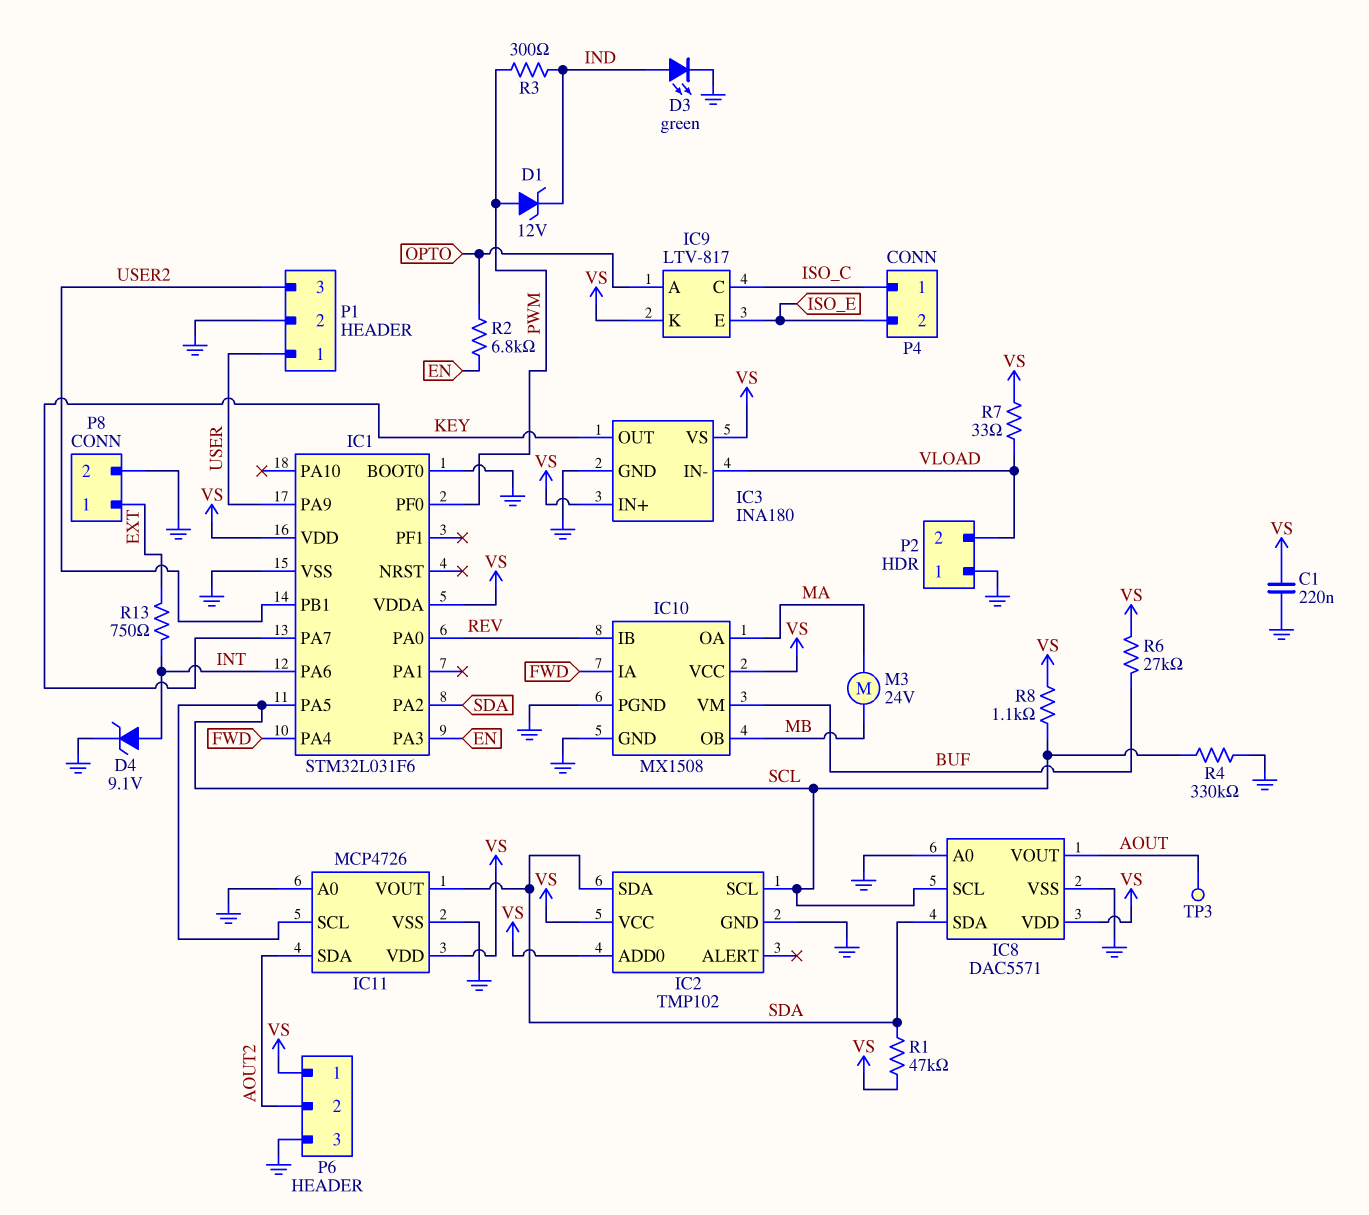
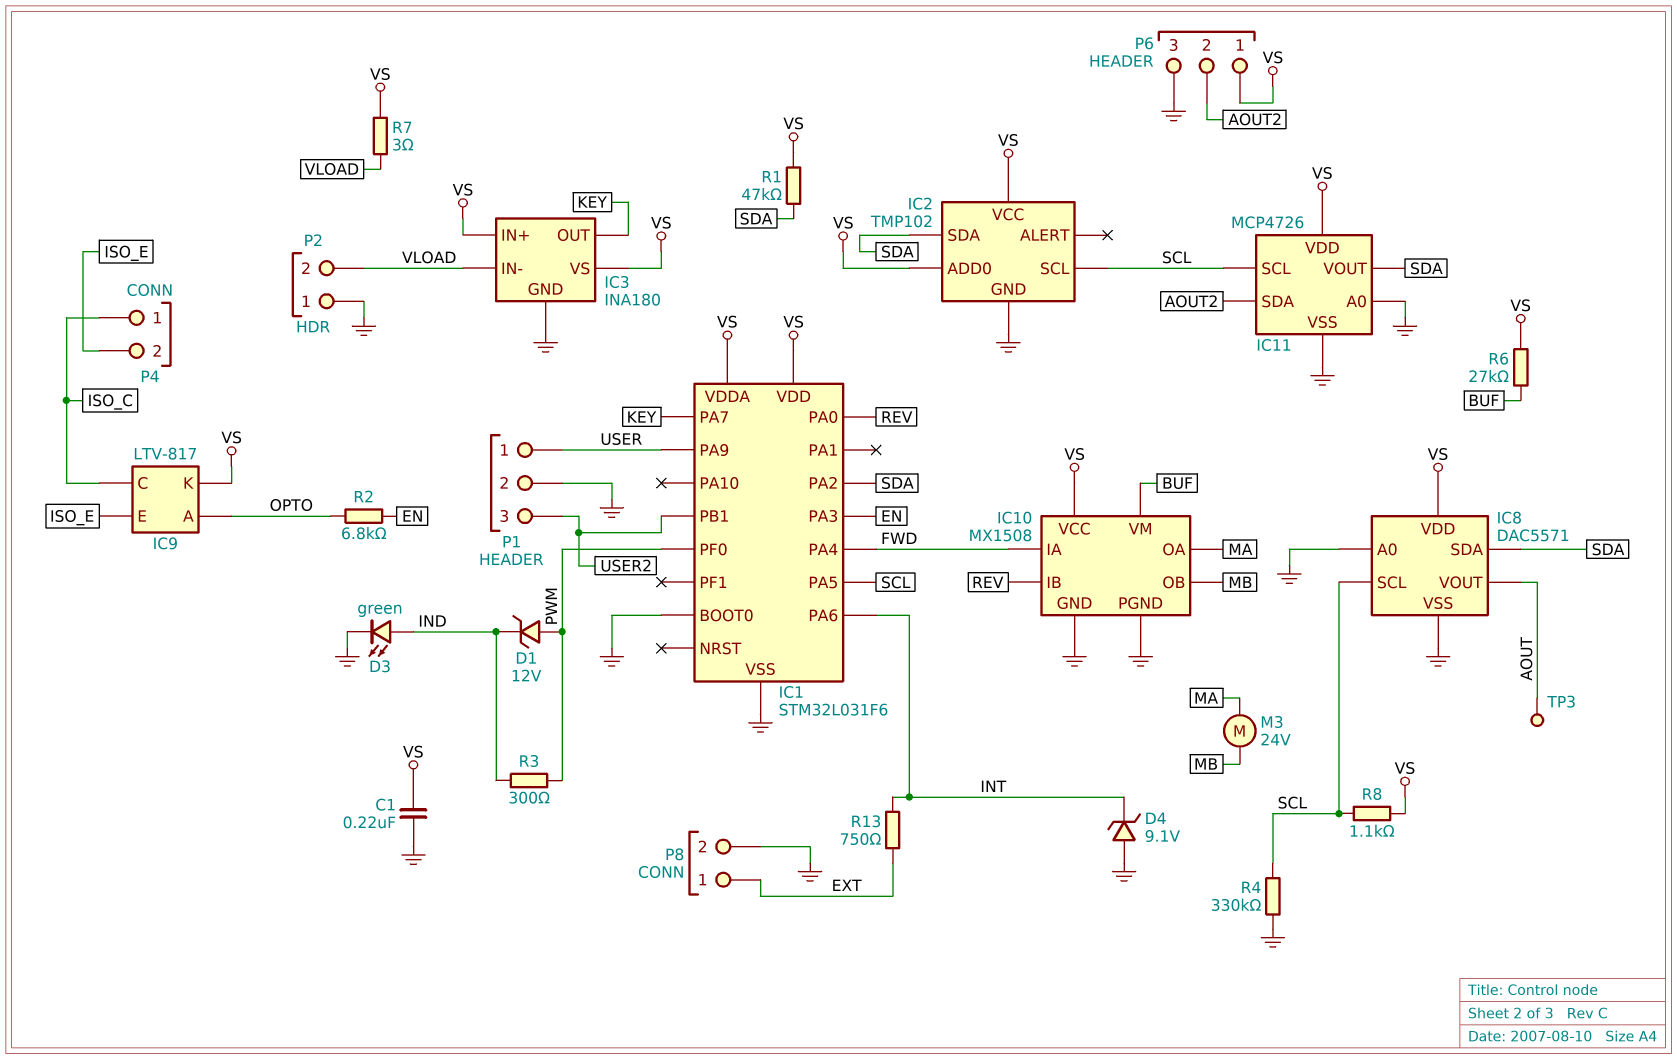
D4: zener 9.1V (A INT, K GND) -> zener 9.1V (A GND, K INT)
R7: 33 (VLOAD, VS) -> 3 (VLOAD, VS)

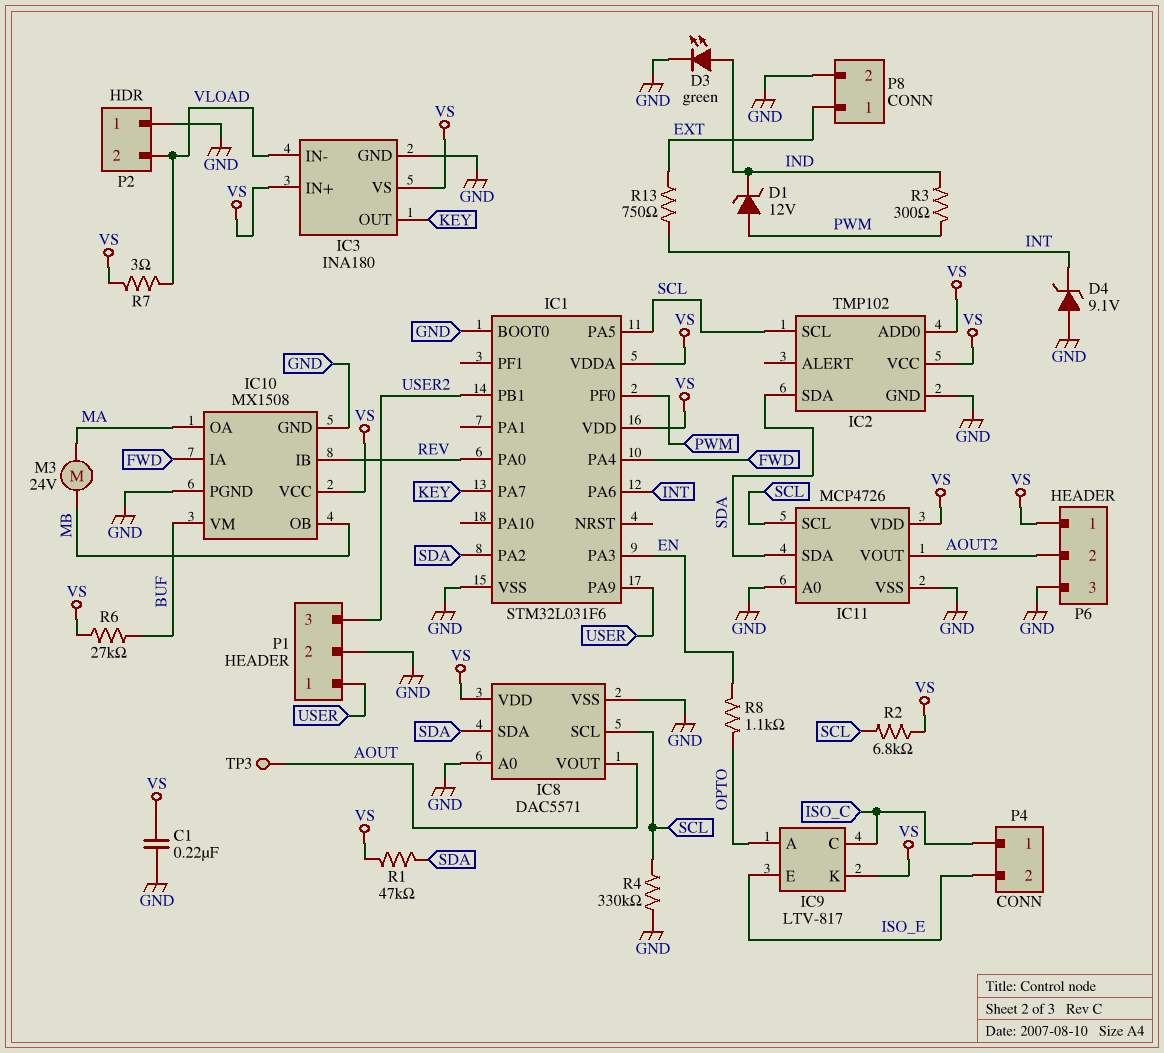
IC11 pin SDA: AOUT2 -> SDA
IC11 pin VOUT: SDA -> AOUT2
R2: 6.8k (EN, OPTO) -> 6.8k (SCL, VS)
R8: 1.1k (SCL, VS) -> 1.1k (EN, OPTO)

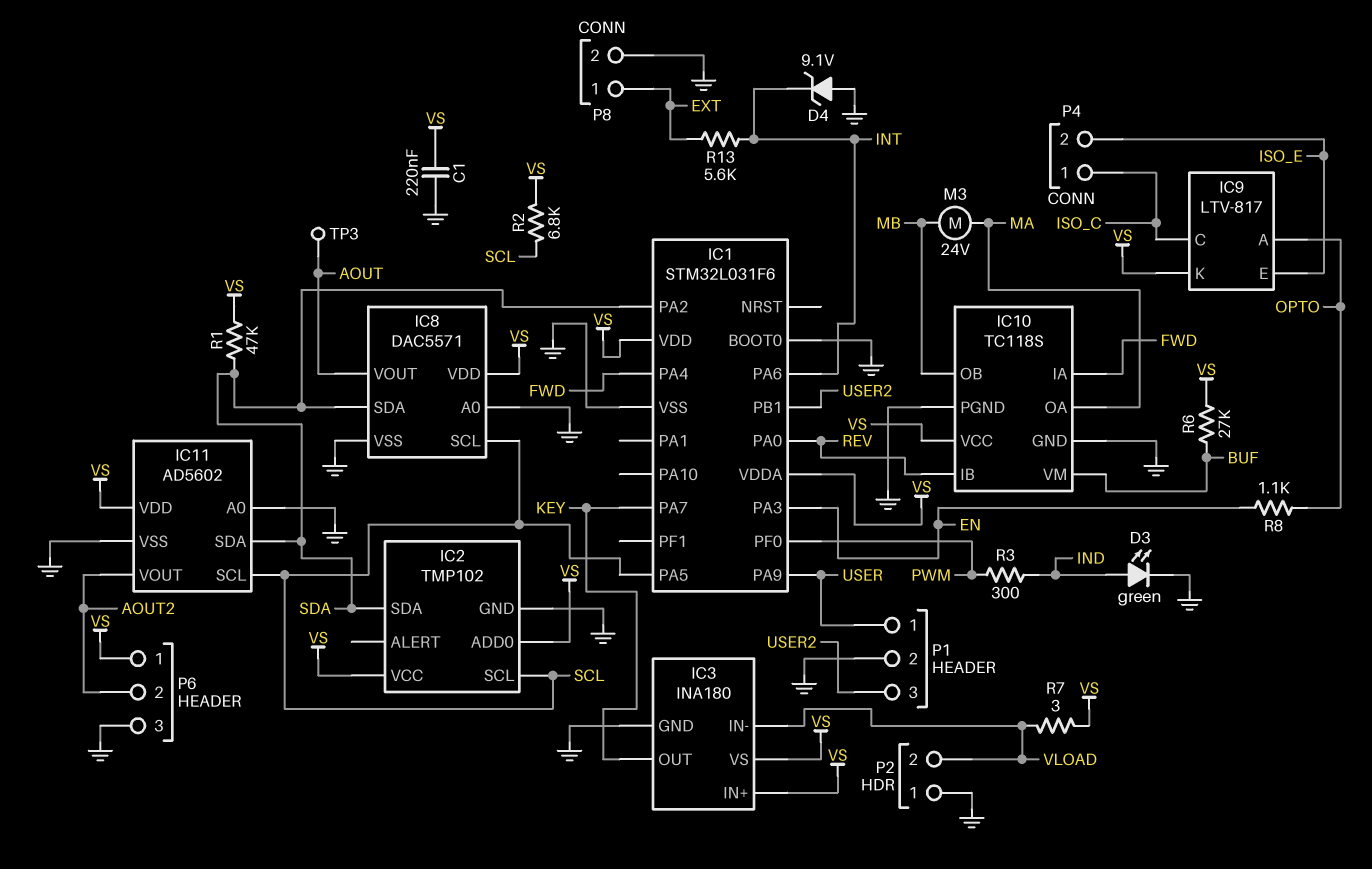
D1: zener 12V (A PWM, K IND) -> none
IC10: MX1508 -> TC118S
IC11: MCP4726 -> AD5602
R4: 330k (GND, SCL) -> none
R13: 750 (EXT, INT) -> 5.6k (EXT, INT)

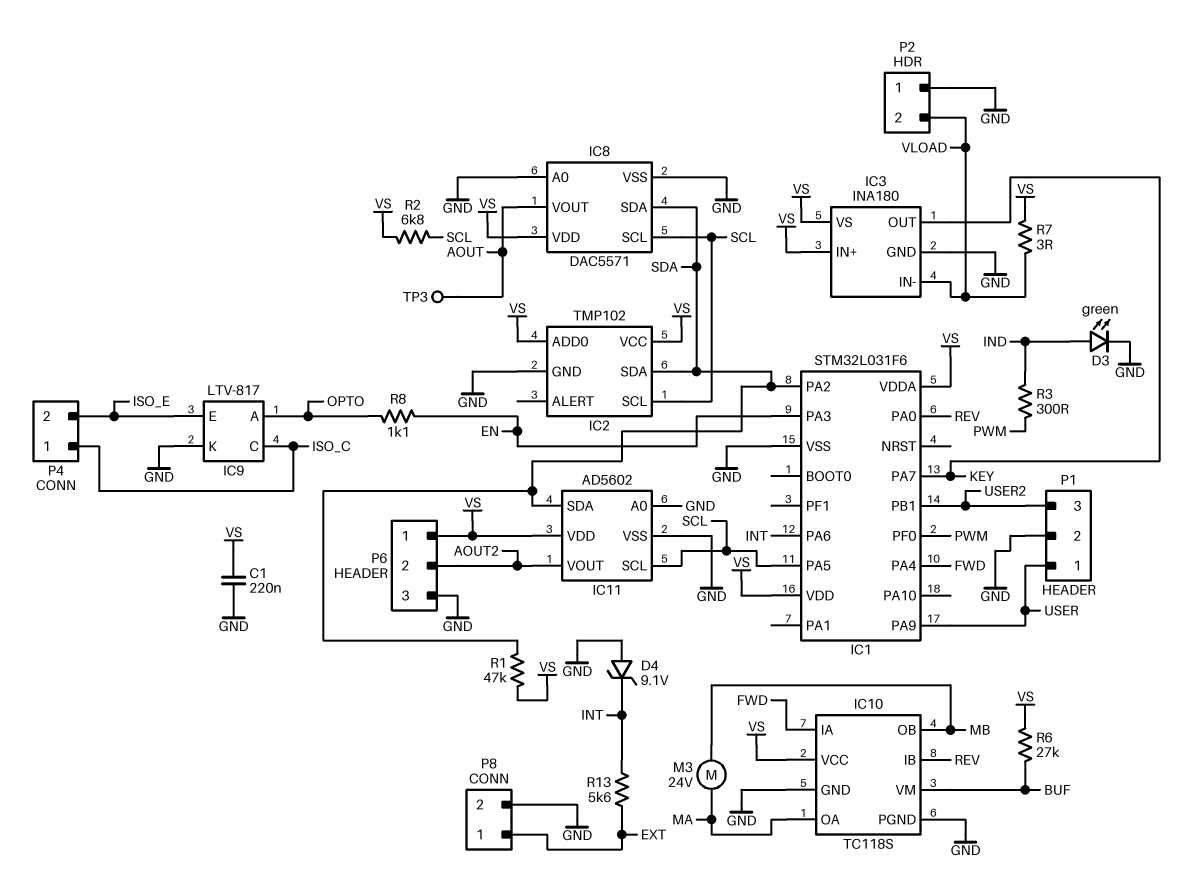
IC1 pin BOOT0: GND -> none
IC9 pin K: VS -> GND

